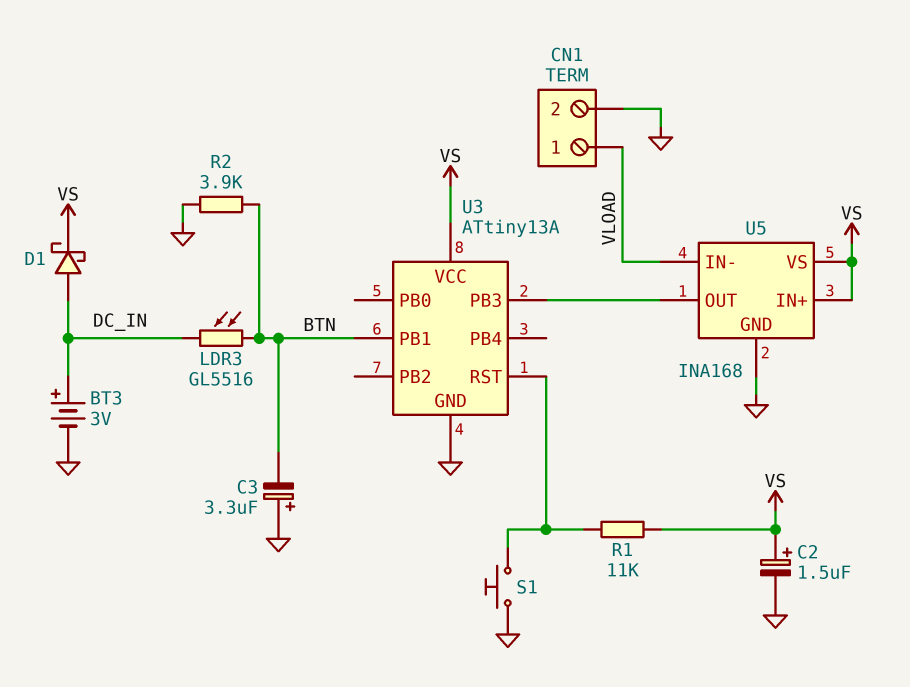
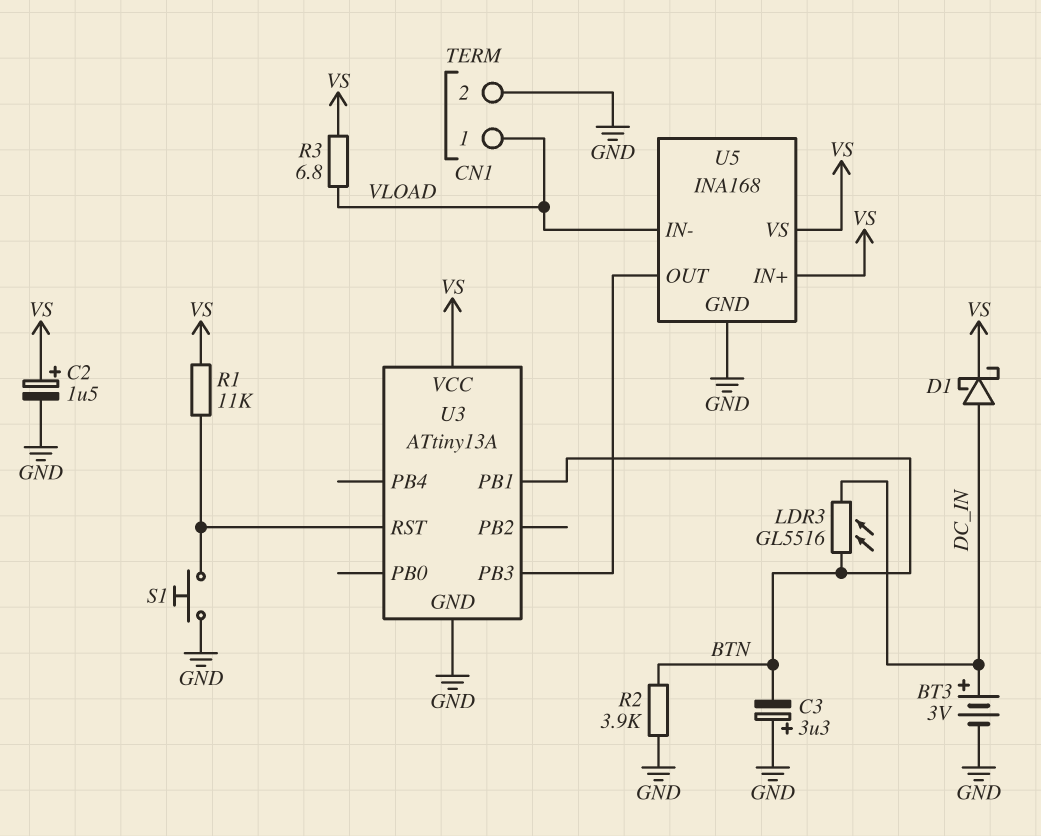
R3: none -> 6.8 (VLOAD, VS)

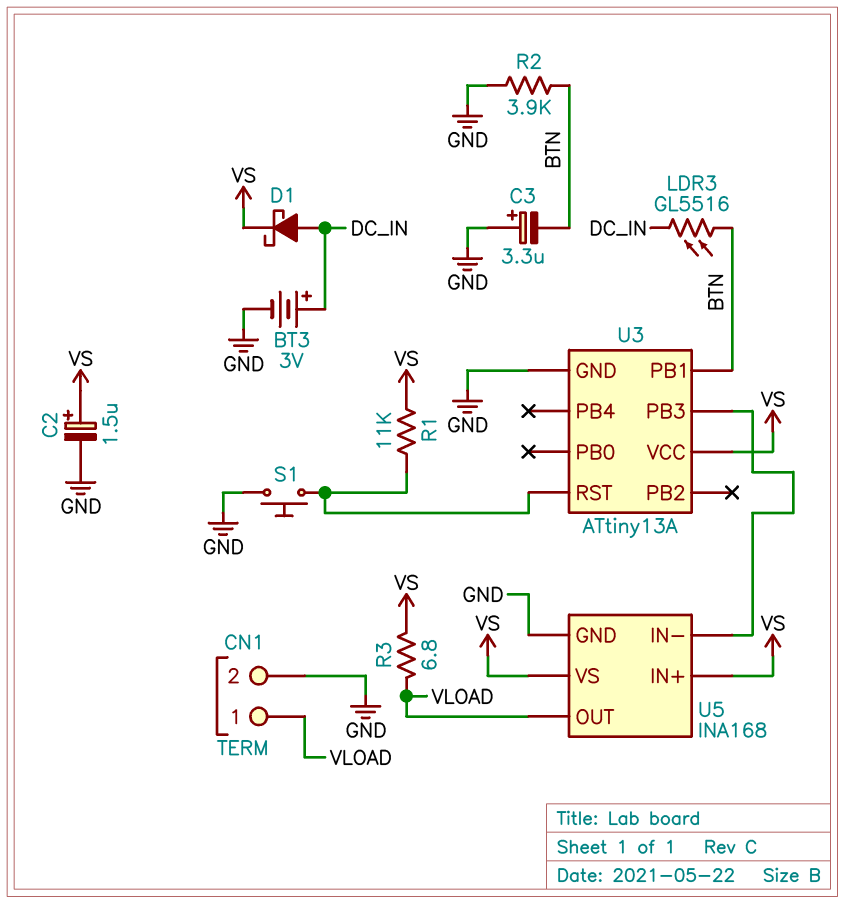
U5 pin IN-: VLOAD -> U3/PB3
U5 pin OUT: U3/PB3 -> VLOAD

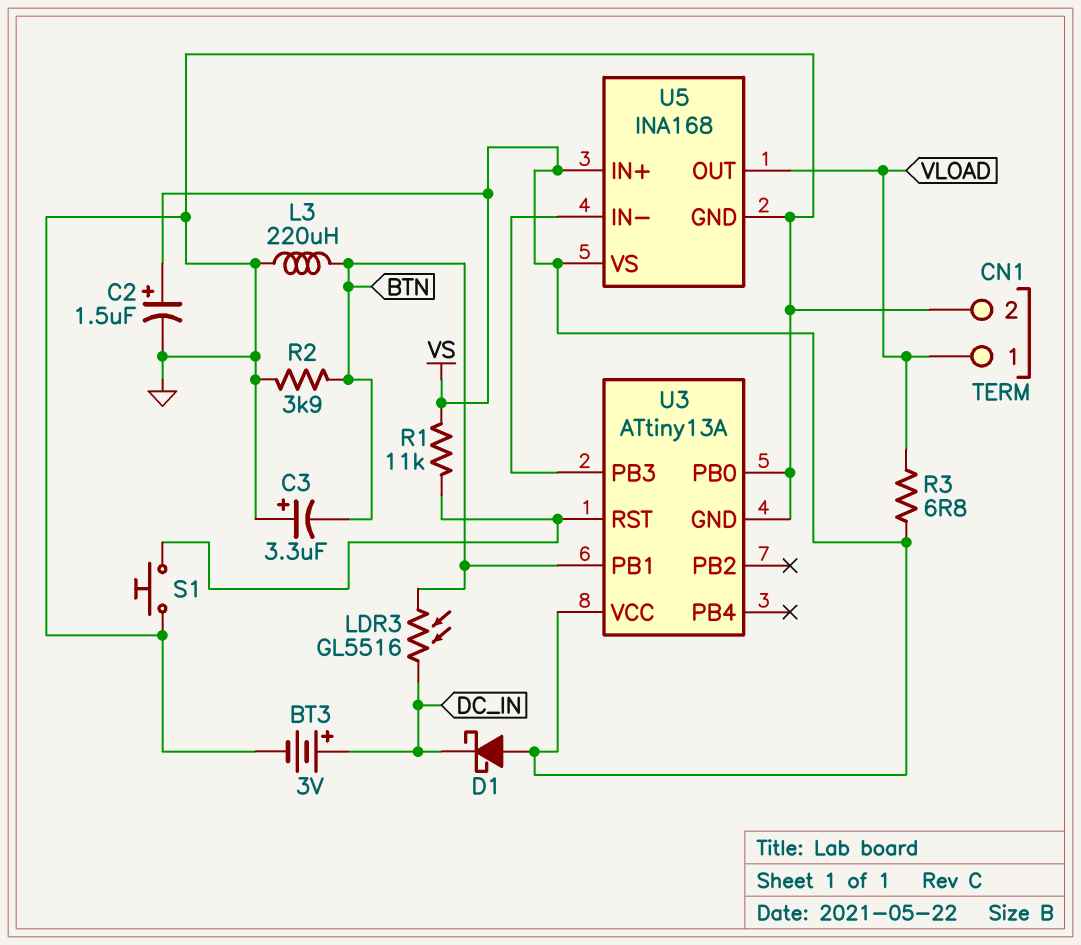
D1: schottky (A DC_IN, K VS) -> schottky (A VS, K DC_IN)
L3: none -> 220uH (BTN, GND)
U3 pin PB0: none -> GND

